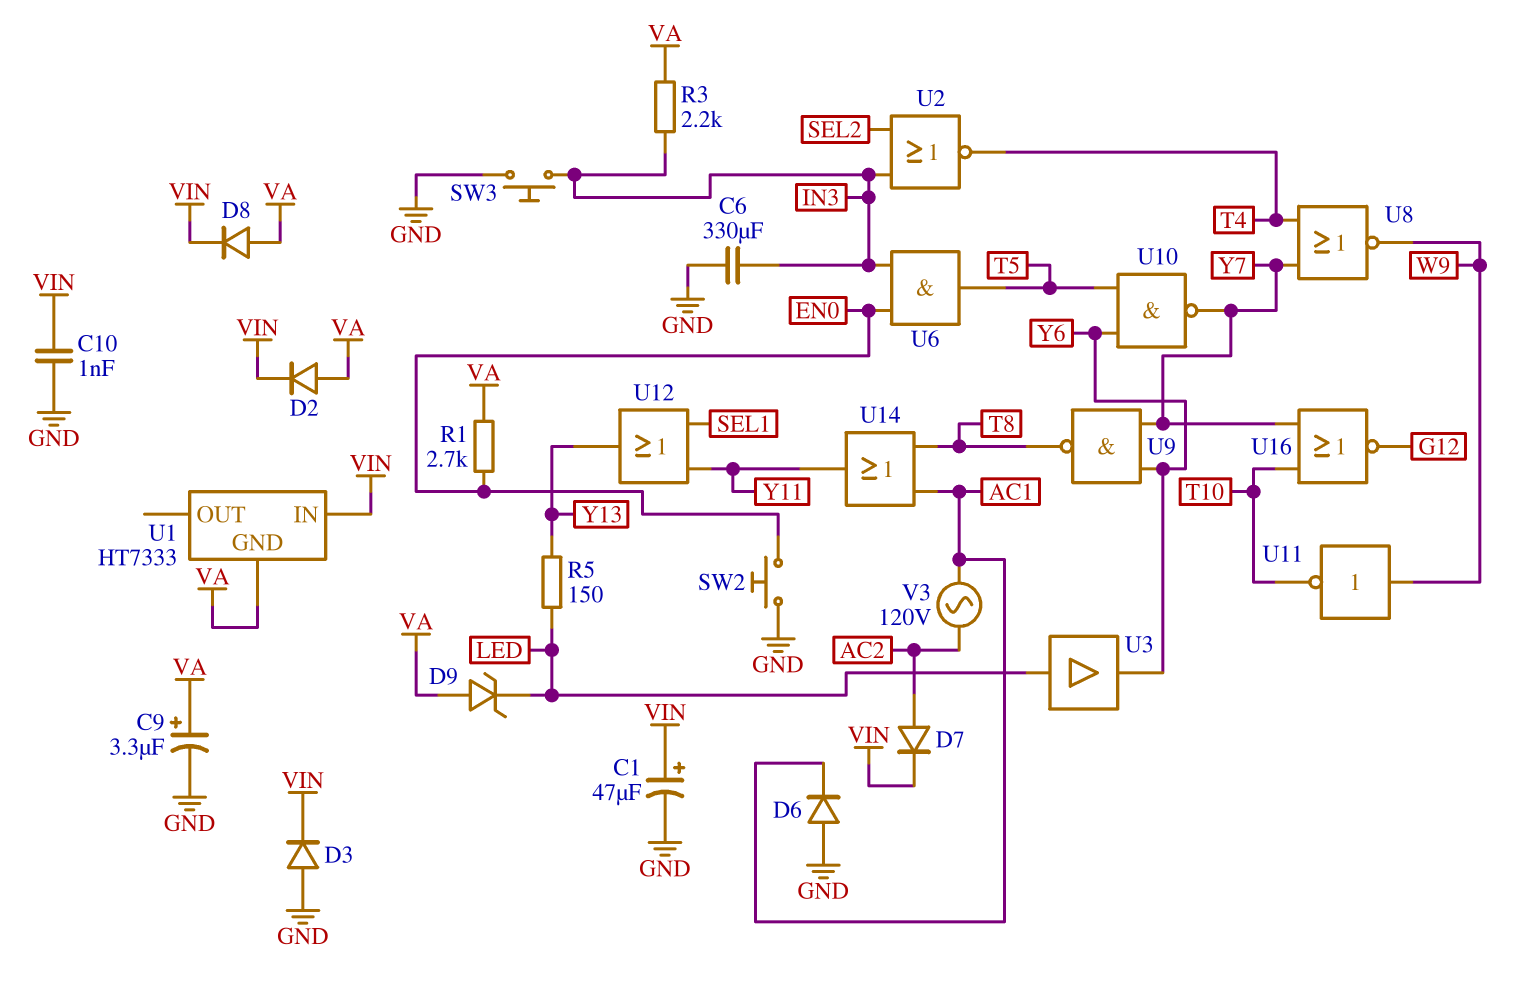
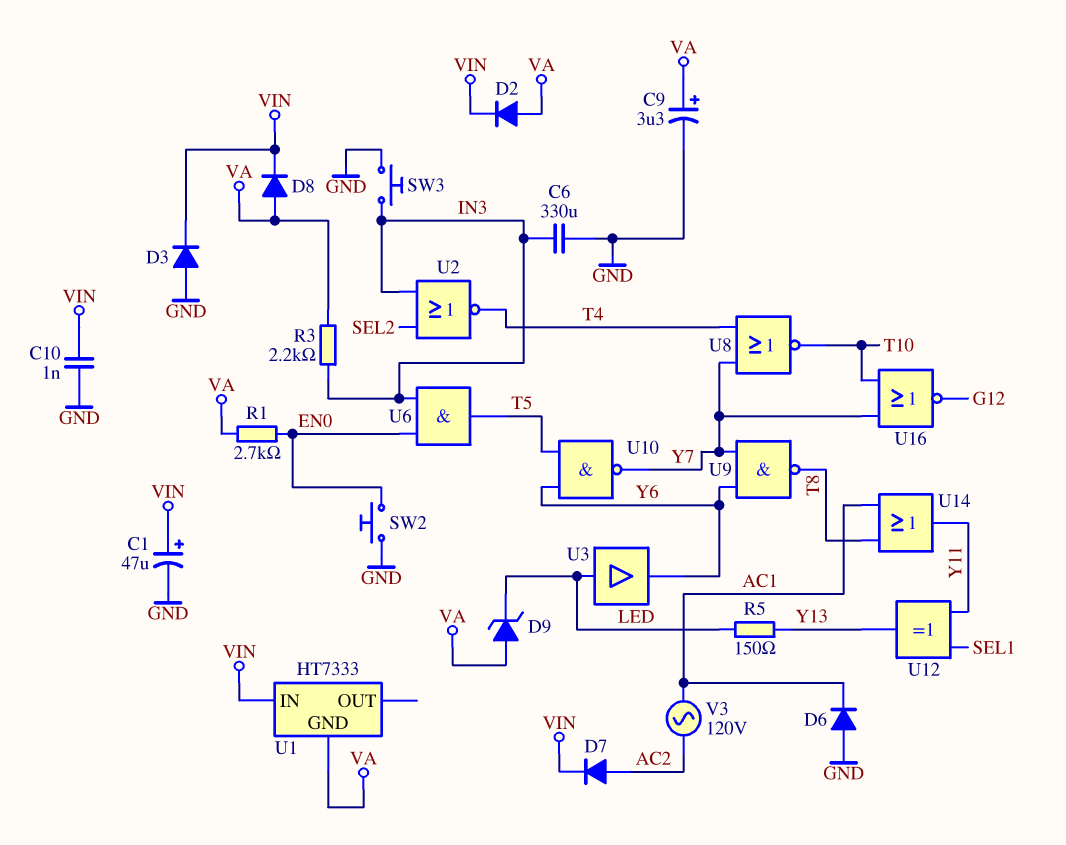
U8: NOR (in T4, in Y7, out W9) -> NOR (in T4, in Y7, out T10)
U11: NOT (in W9, out T10) -> none
U12: OR (in SEL1, in Y11, out Y13) -> XOR (in SEL1, in Y11, out Y13)

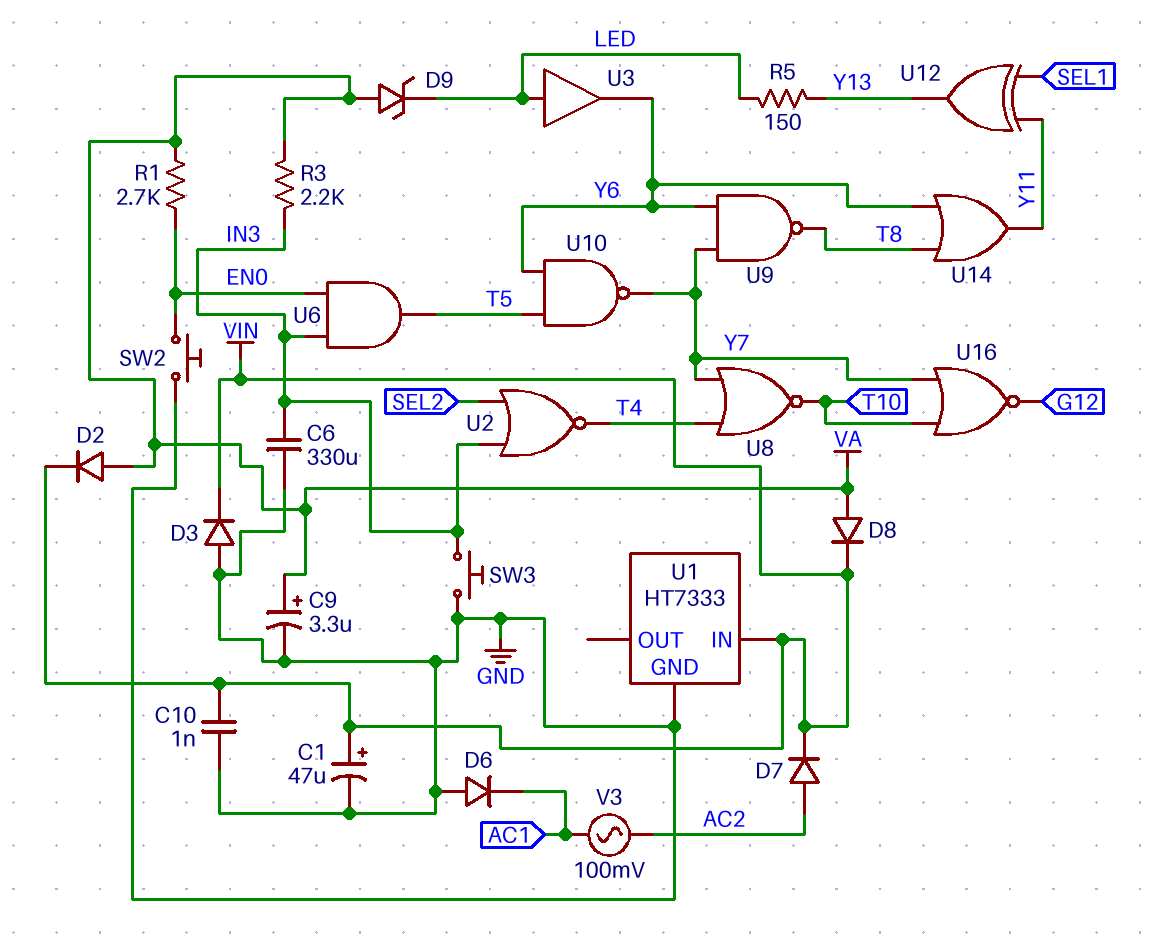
U1 pin GND: VA -> GND
U14: OR (in AC1, in T8, out Y11) -> OR (in T8, in Y6, out Y11)
V3: AC 120V (AC1, AC2) -> AC 100mV (AC1, AC2)

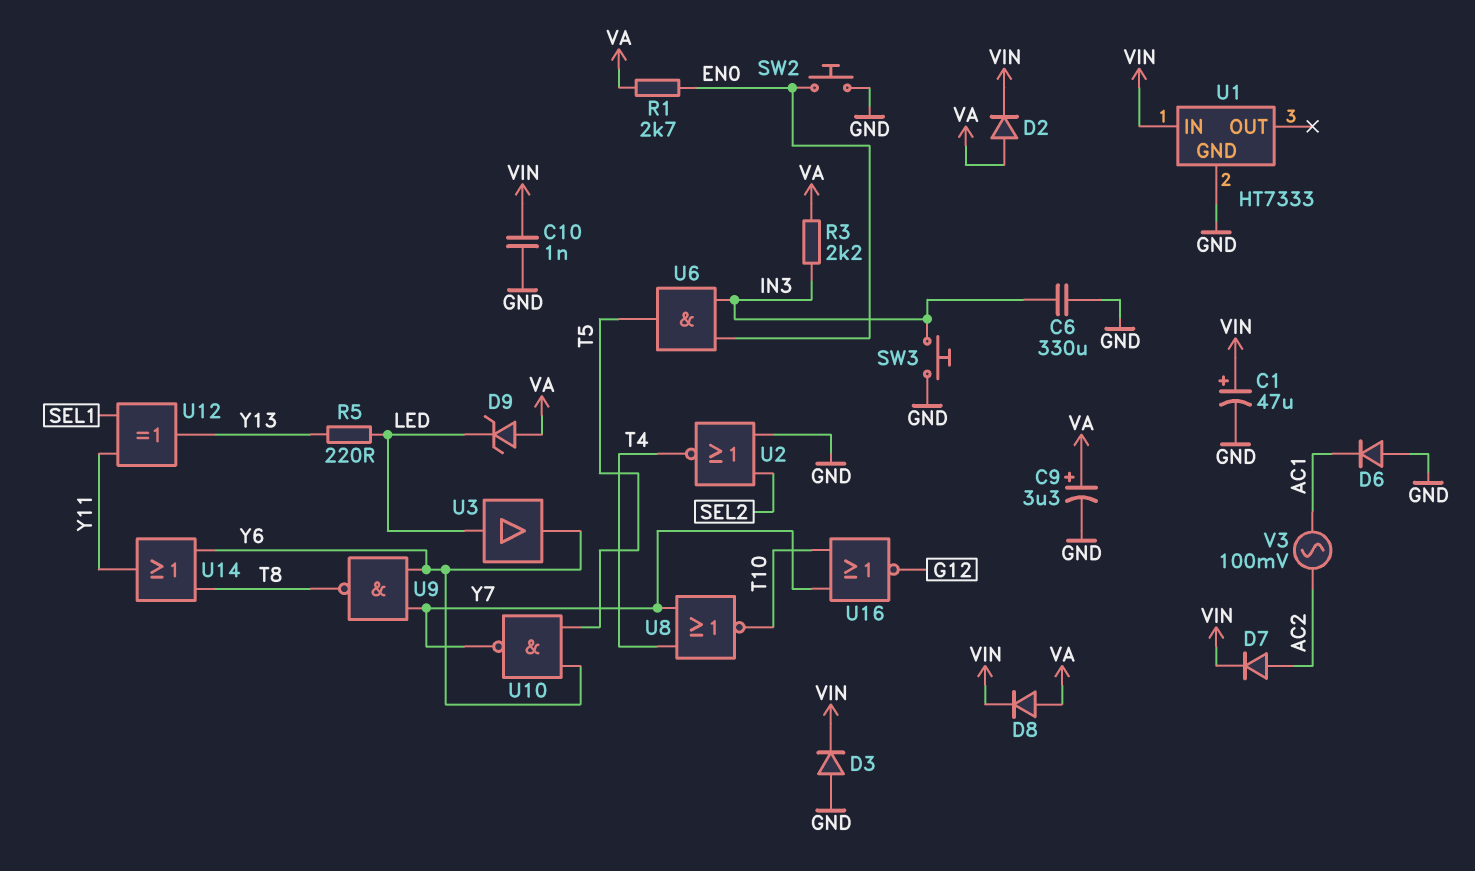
R5: 150 (LED, Y13) -> 220 (LED, Y13)
U2: NOR (in IN3, in SEL2, out T4) -> NOR (in GND, in SEL2, out T4)

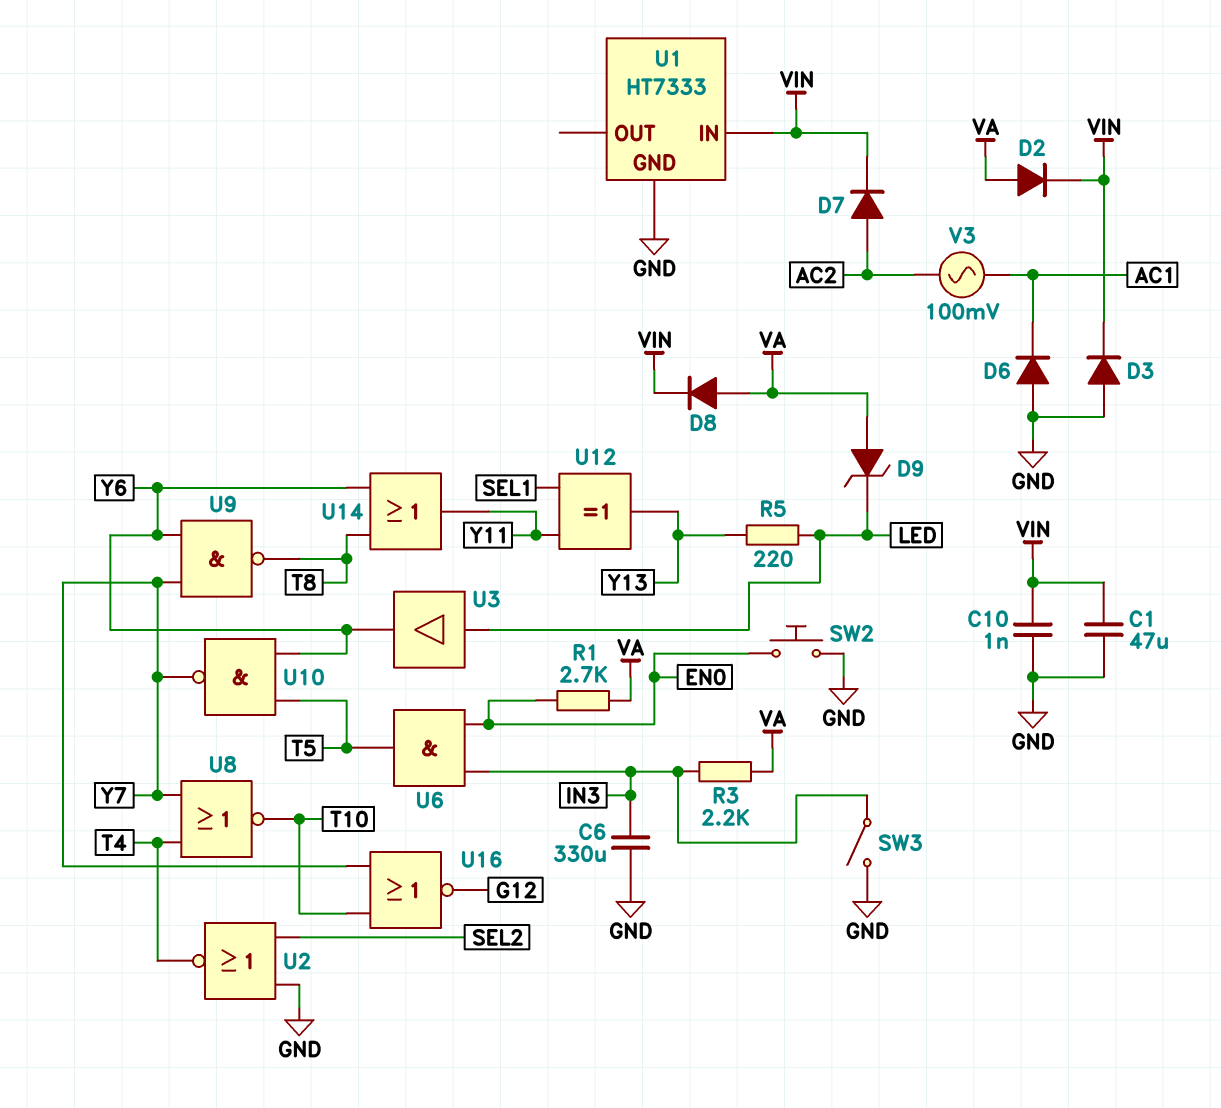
C1: 47uF (plus VIN, minus GND) -> 47uF (GND, VIN)
C9: 3.3uF (plus VA, minus GND) -> none
SW3: button (GND, IN3) -> switch (GND, IN3)

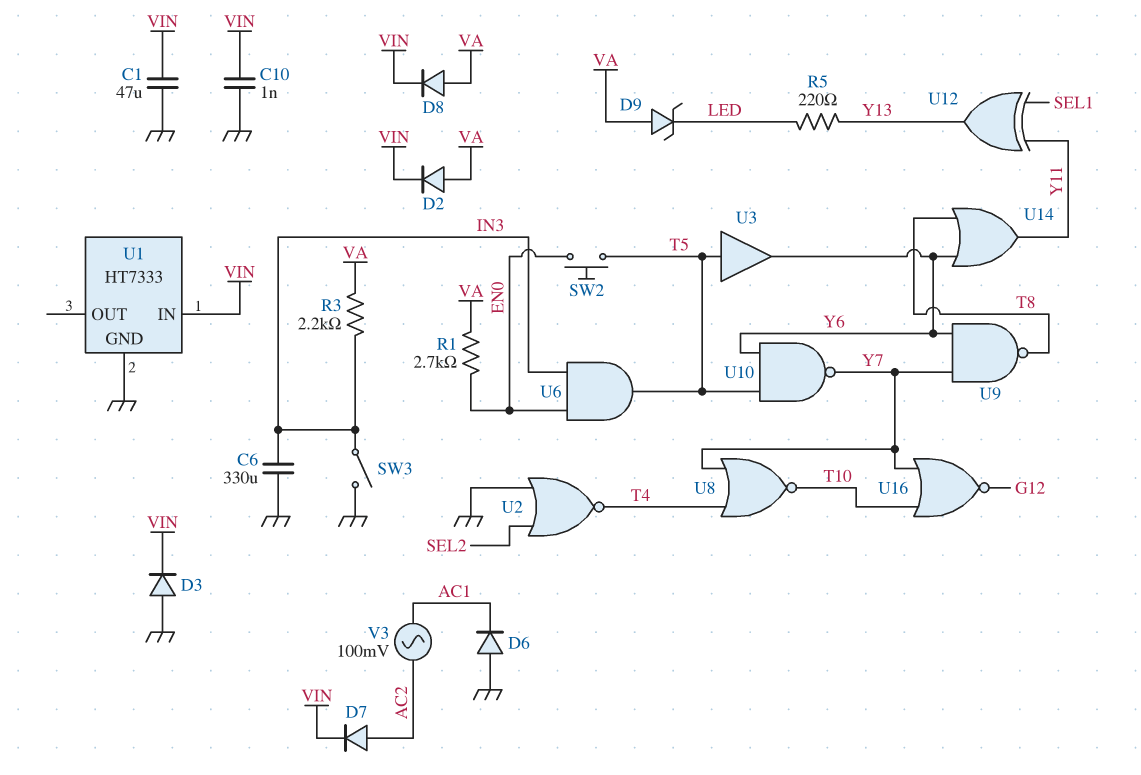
SW2: button (EN0, GND) -> button (EN0, T5)
U3: buffer (in LED, out Y6) -> buffer (in T5, out Y6)

